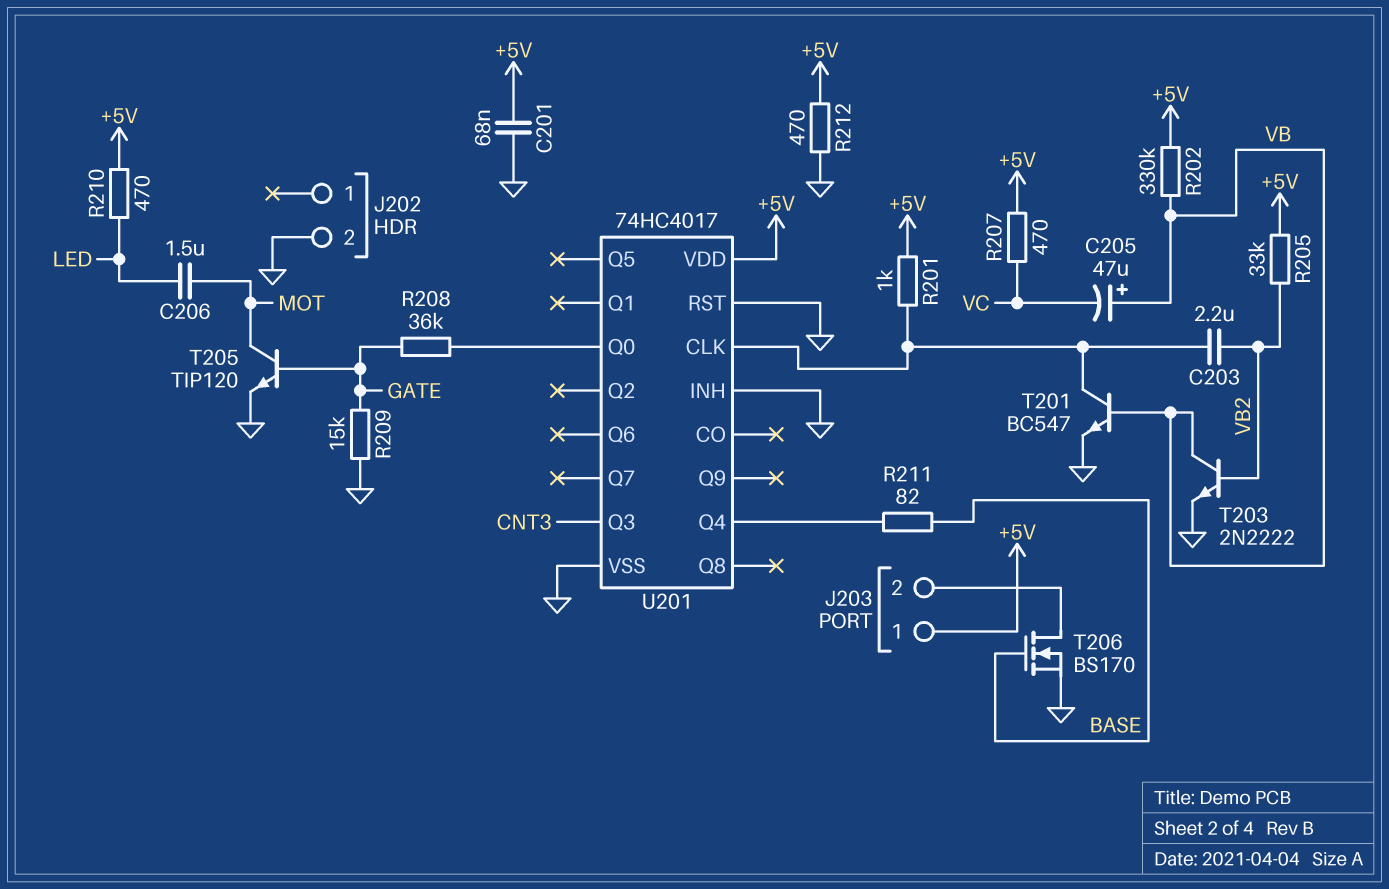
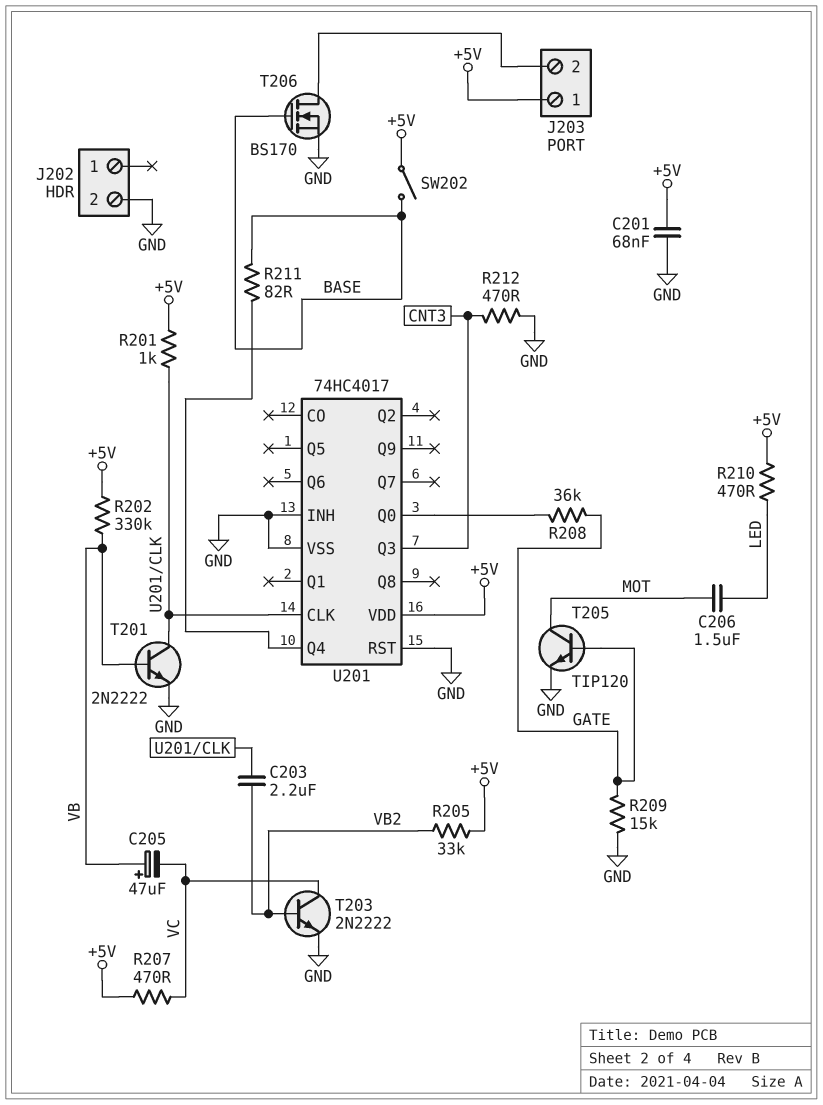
R212: 470 (+5V, GND) -> 470 (CNT3, GND)
SW202: none -> switch (+5V, BASE)
T201: NPN BC547 (B VB, C U201/CLK, E GND) -> NPN 2N2222 (B VB, C U201/CLK, E GND)
T203: NPN 2N2222 (B VB2, C VB, E GND) -> NPN 2N2222 (B VB2, C VC, E GND)

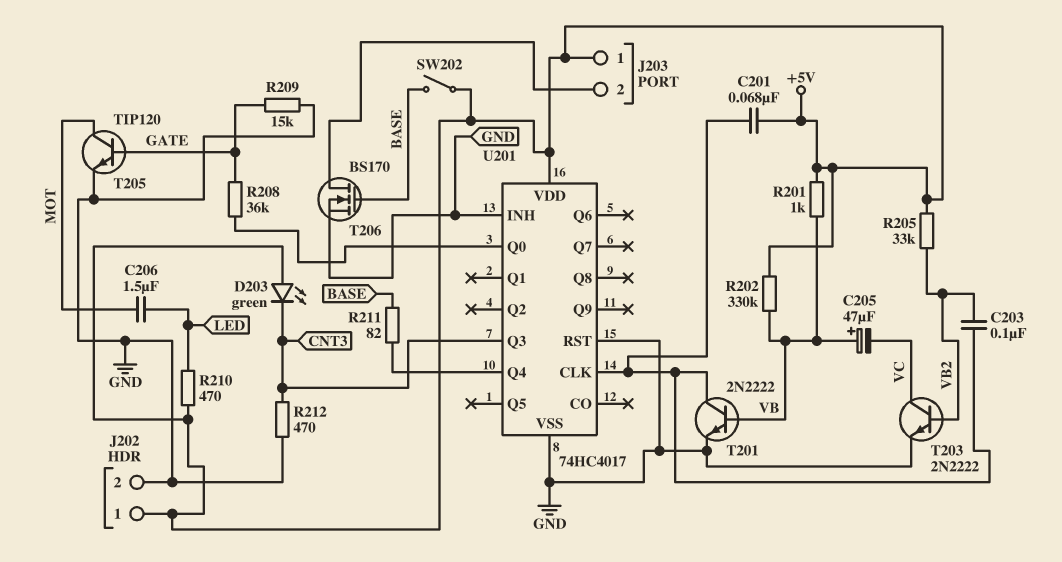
C201: 68nF (+5V, GND) -> 68nF (+5V, U201/CLK)
C203: 2.2uF (U201/CLK, VB2) -> 100nF (U201/CLK, VB2)
D203: none -> LED green (A +5V, K CNT3)
J202 pin 1: none -> +5V
R201: 1k (+5V, U201/CLK) -> 1k (+5V, VB)
R207: 470 (+5V, VC) -> none

